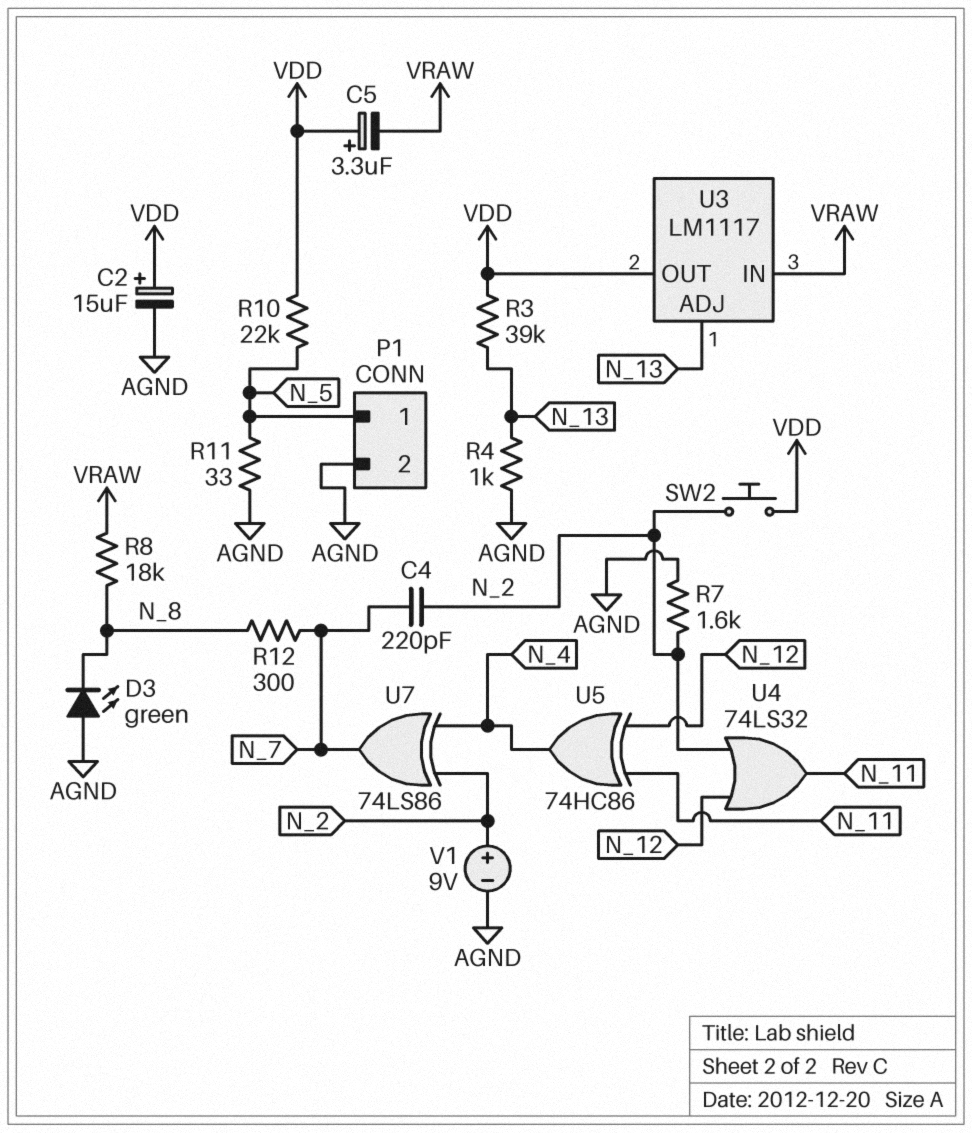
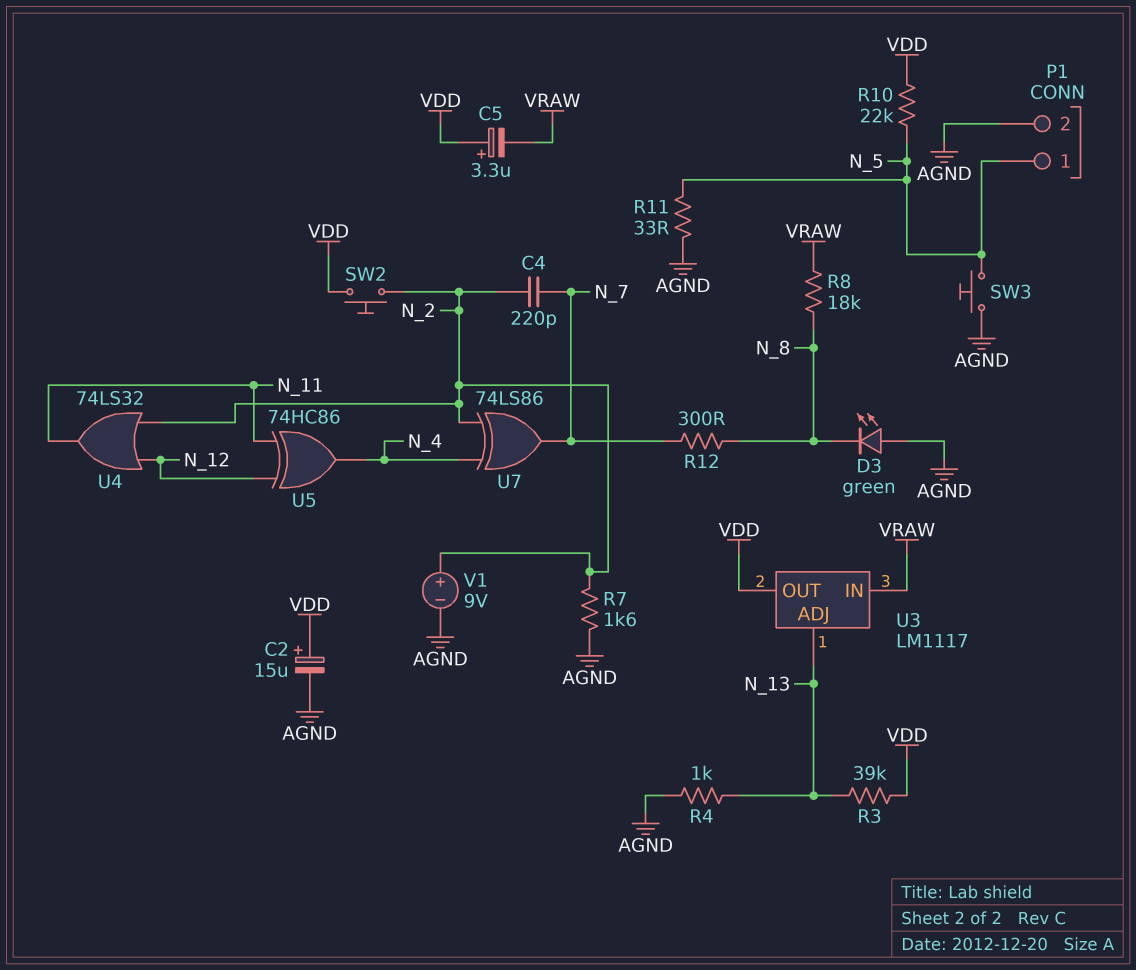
SW3: none -> button (AGND, N_5)

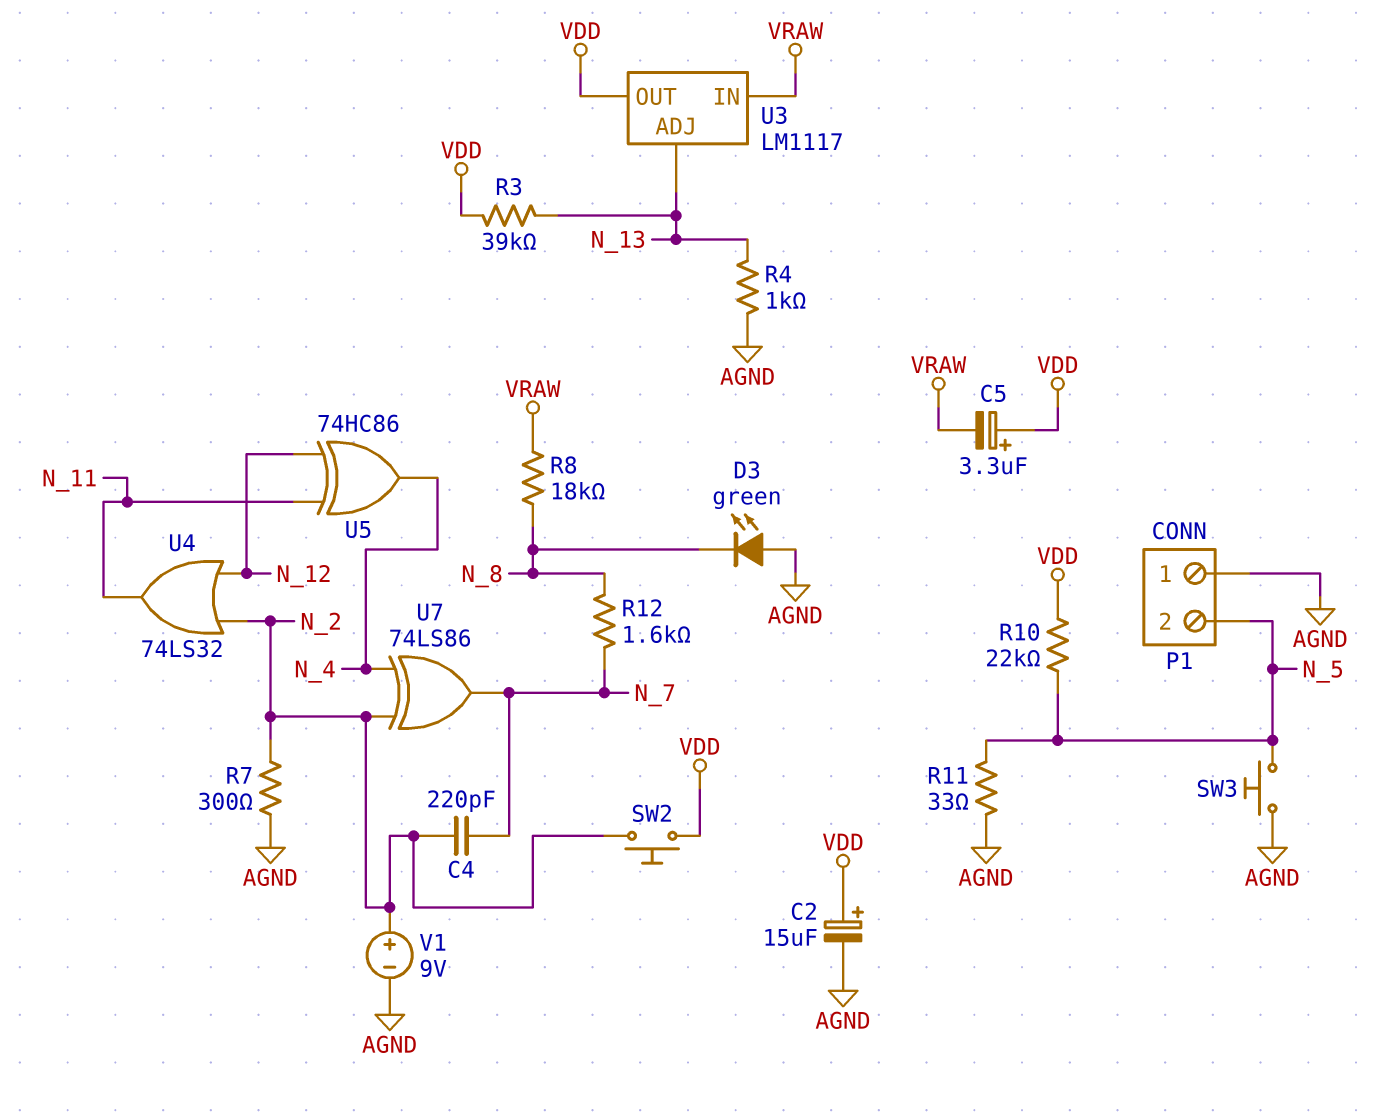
P1 pin 1: N_5 -> AGND
P1 pin 2: AGND -> N_5
R7: 1.6k (AGND, N_2) -> 300 (AGND, N_2)
R12: 300 (N_7, N_8) -> 1.6k (N_7, N_8)

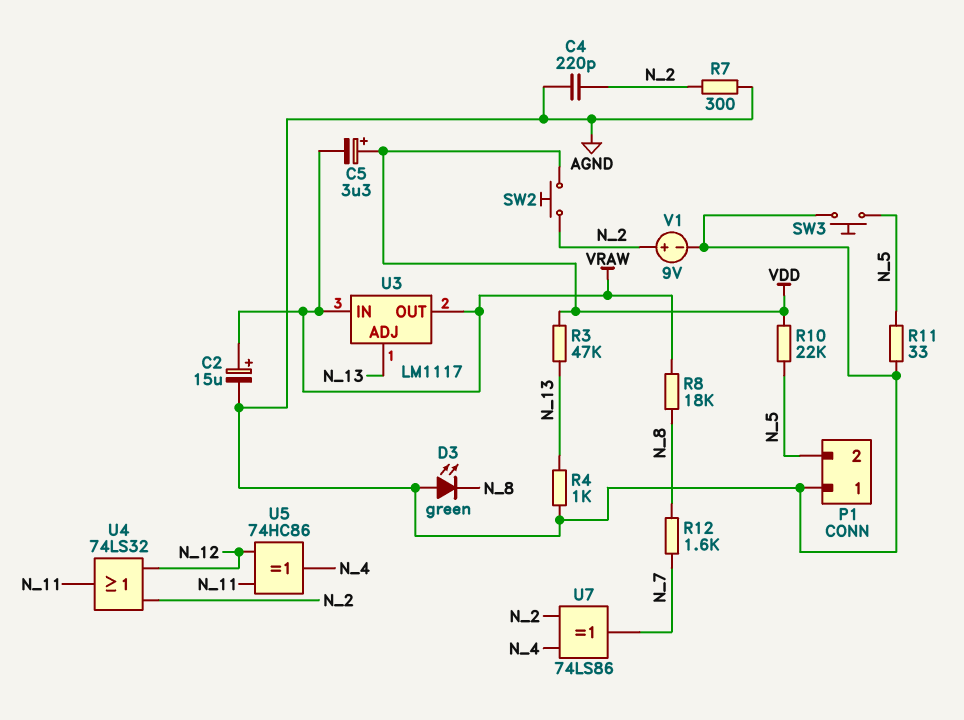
C2: 15uF (plus VDD, minus AGND) -> 15uF (plus VRAW, minus AGND)
C4: 220pF (N_2, N_7) -> 220pF (AGND, N_2)
R3: 39k (N_13, VDD) -> 47k (N_13, VDD)
U3 pin OUT: VDD -> VRAW

